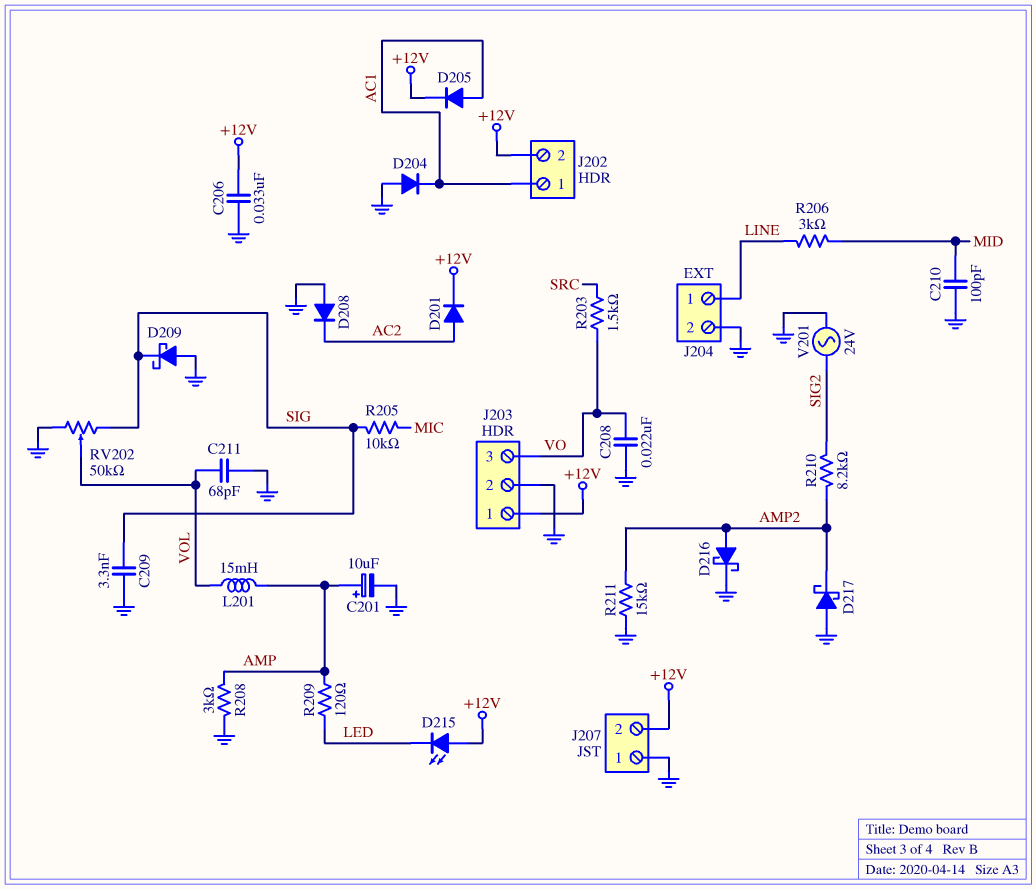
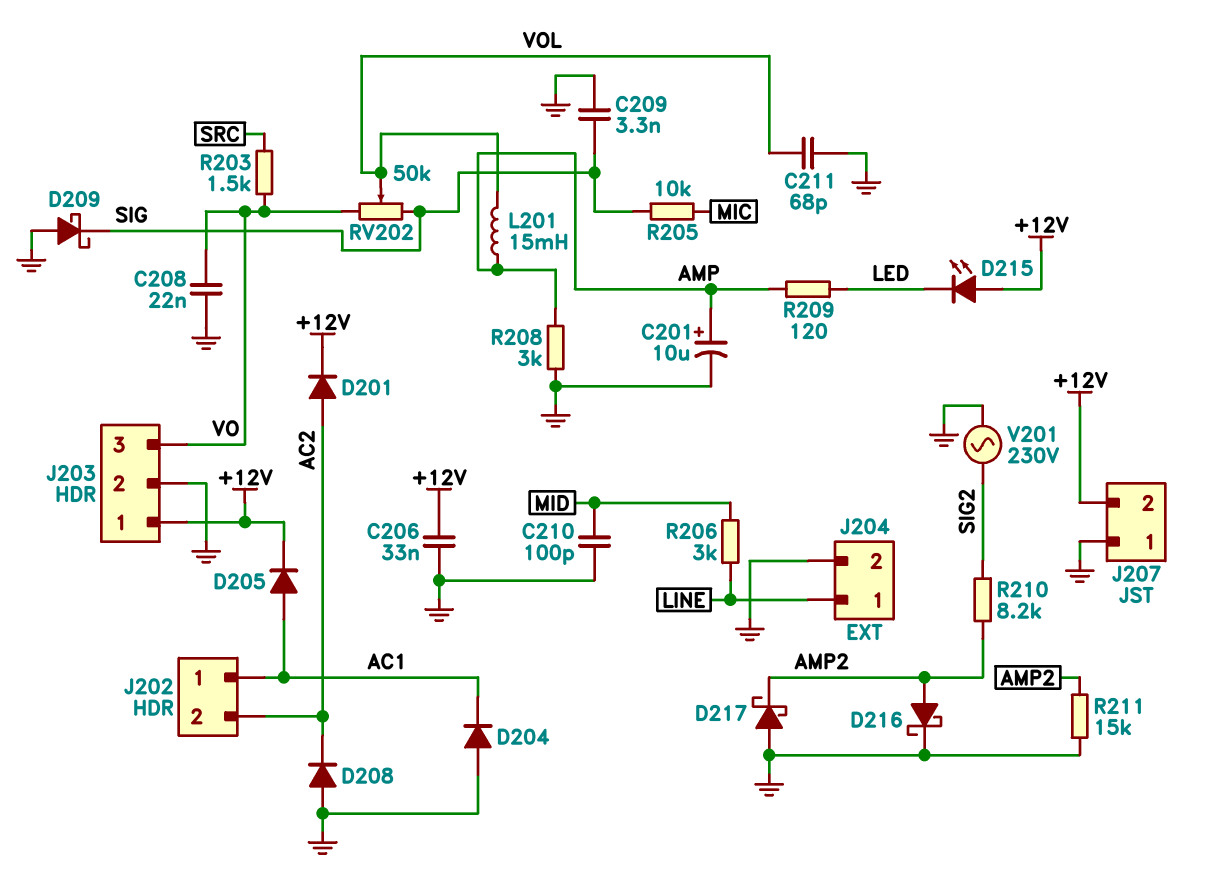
J202 pin 2: +12V -> AC2
RV202: 50k (GND, SIG, wiper VOL) -> 50k (SIG, VO, wiper VOL)
V201: AC 24V (GND, SIG2) -> AC 230V (GND, SIG2)

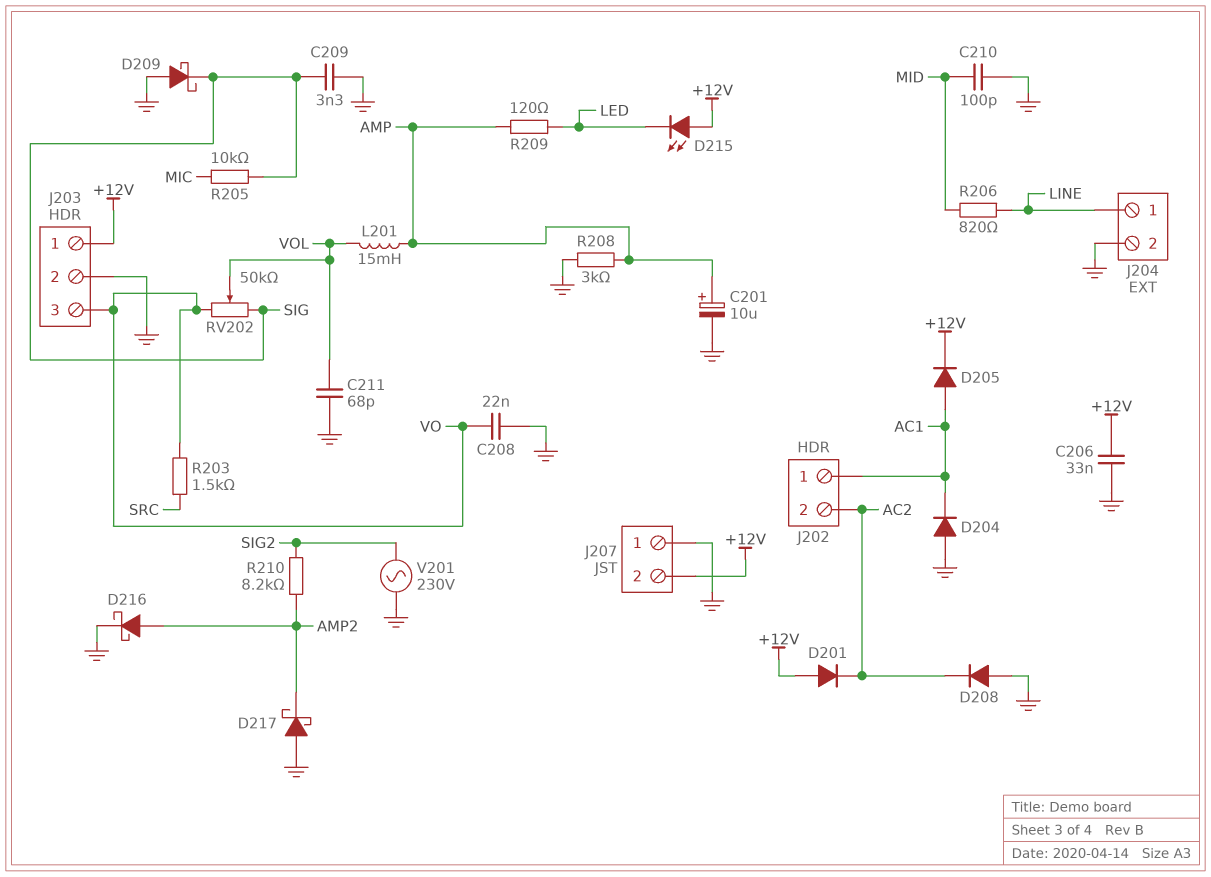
D201: diode (A AC2, K +12V) -> diode (A +12V, K AC2)
R206: 3k (LINE, MID) -> 820 (LINE, MID)
R211: 15k (AMP2, GND) -> none

